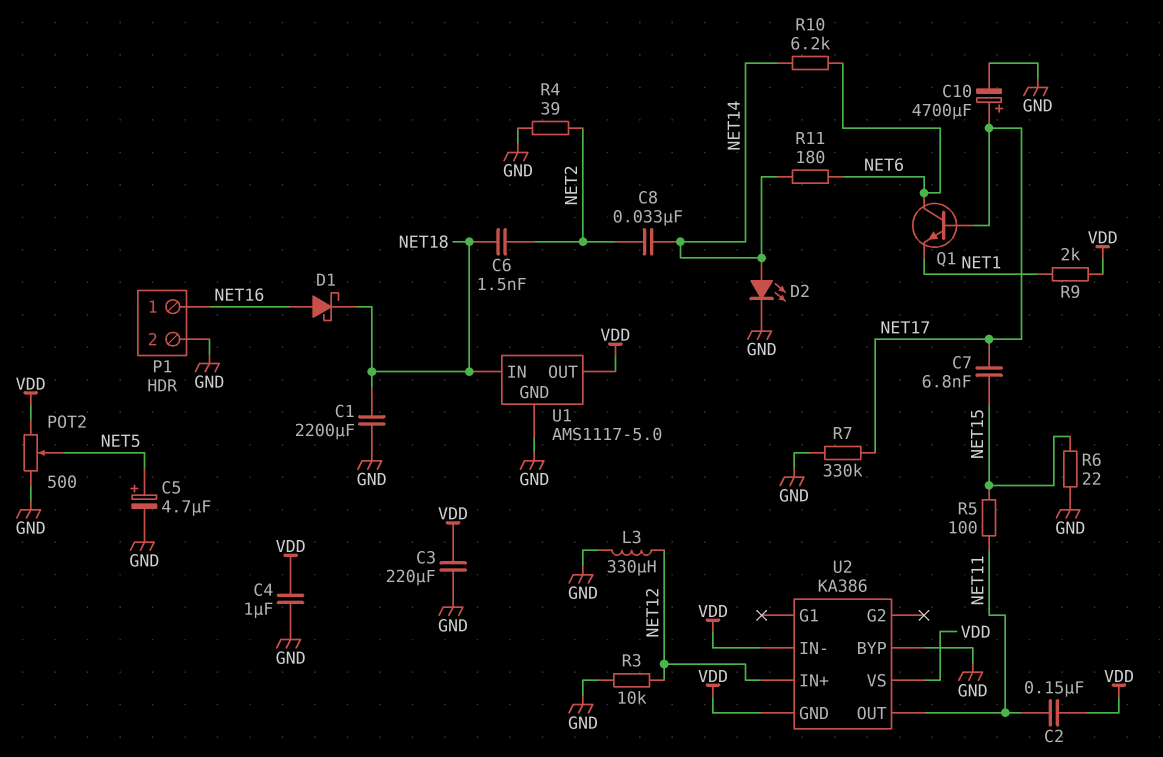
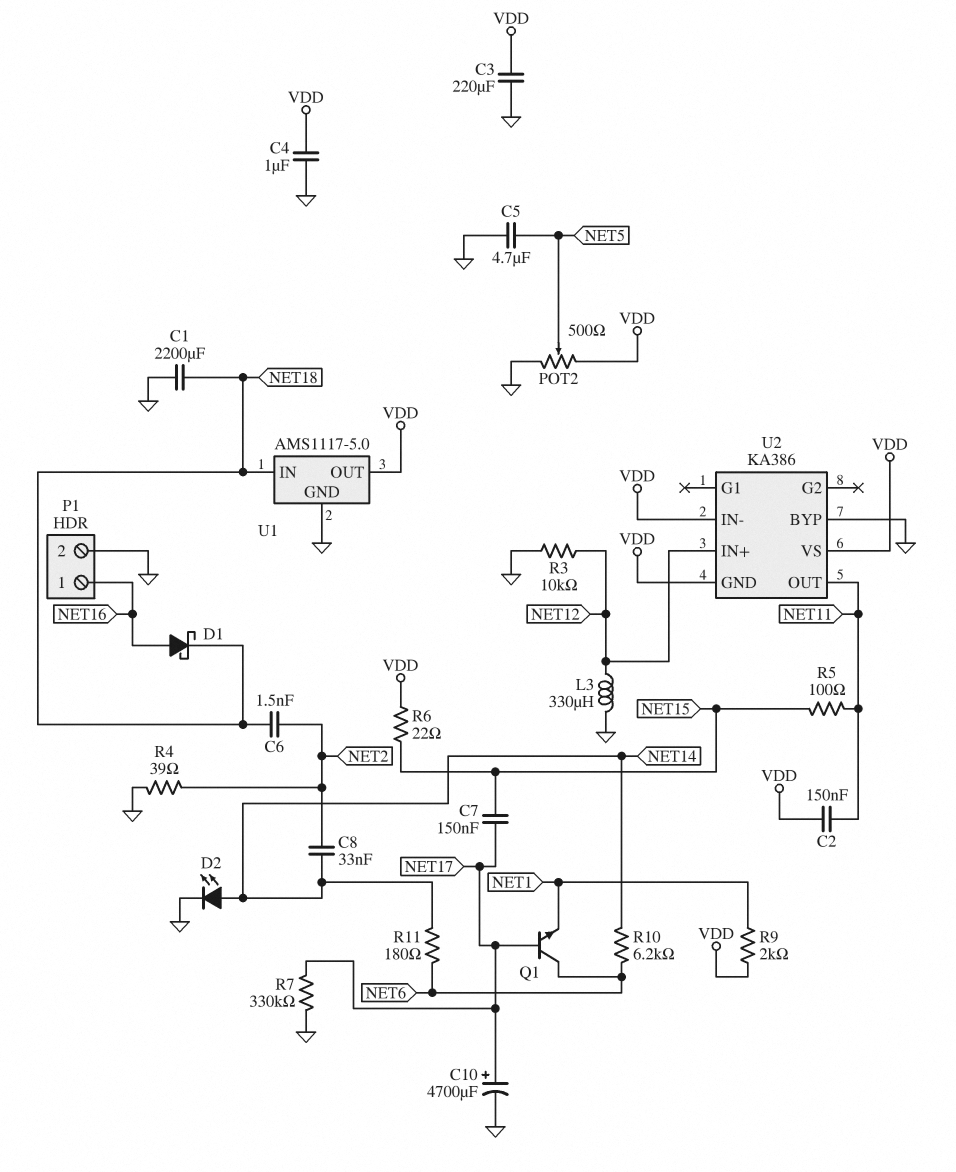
C5: 4.7uF (plus NET5, minus GND) -> 4.7uF (GND, NET5)
C7: 6.8nF (NET15, NET17) -> 150nF (NET15, NET17)
R6: 22 (GND, NET15) -> 22 (NET15, VDD)

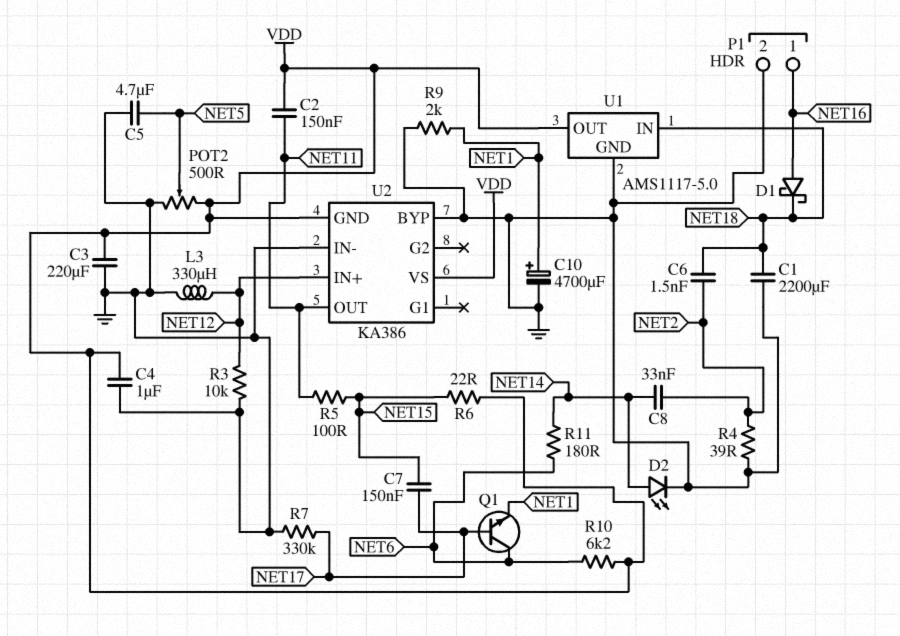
C10: 4700uF (plus NET17, minus GND) -> 4700uF (plus NET1, minus GND)
R9: 2k (NET1, VDD) -> 2k (GND, NET1)
R10: 6.2k (NET6, NET14) -> 6.2k (NET6, VDD)
U2 pin IN-: VDD -> GND

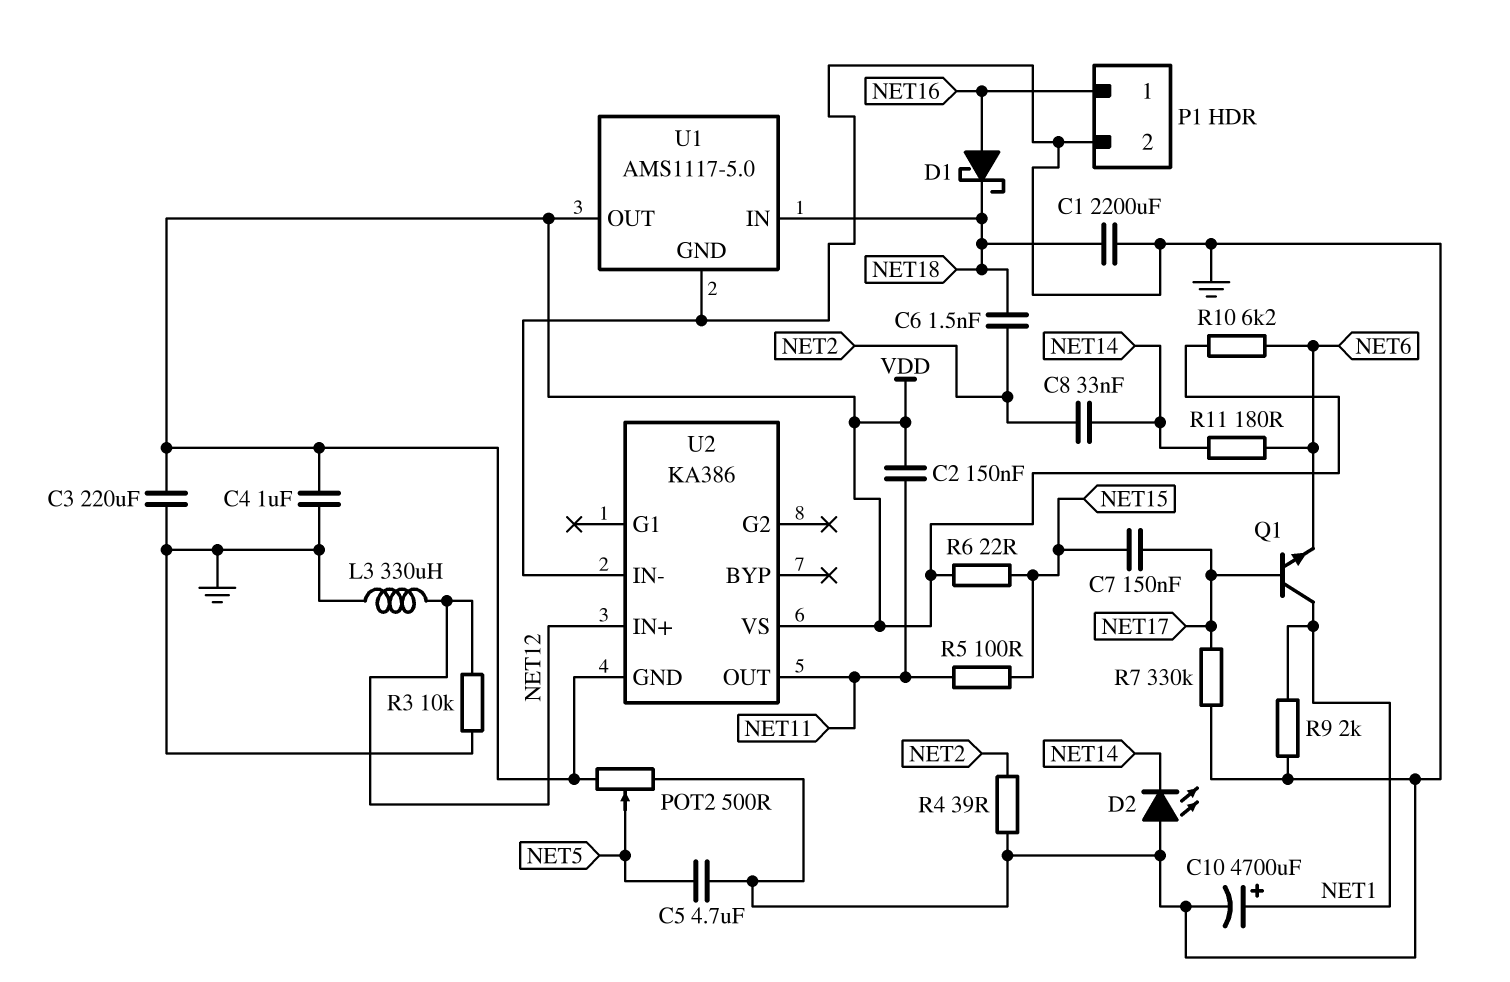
D2: LED (A NET14, K GND) -> LED (A GND, K NET14)
Q1: NPN (B NET17, C NET6, E NET1) -> NPN (B NET17, C NET1, E NET6)
U2 pin BYP: GND -> none

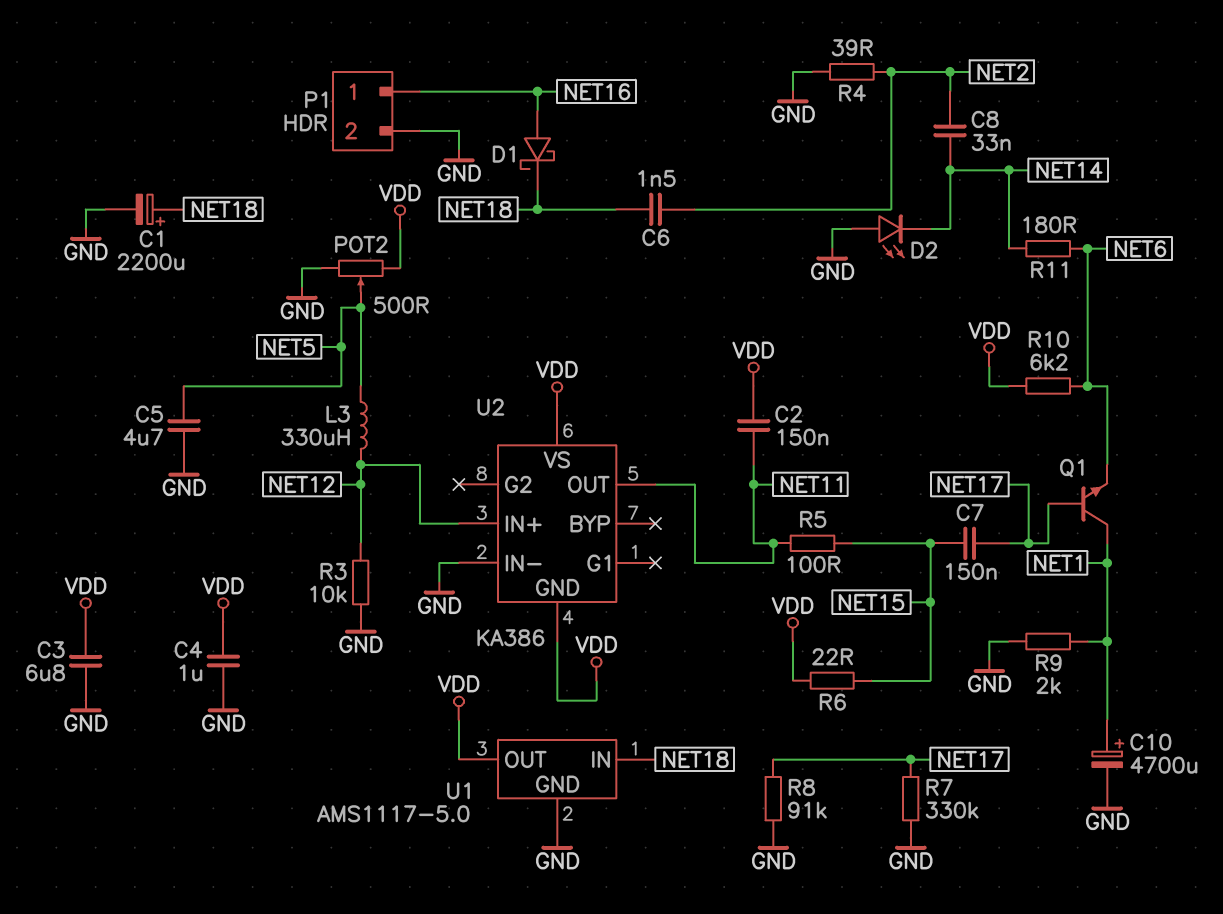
C1: 2200uF (GND, NET18) -> 2200uF (plus NET18, minus GND)
C3: 220uF (GND, VDD) -> 6.8uF (GND, VDD)
L3: 330uH (GND, NET12) -> 330uH (NET5, NET12)
R8: none -> 91k (GND, NET17)

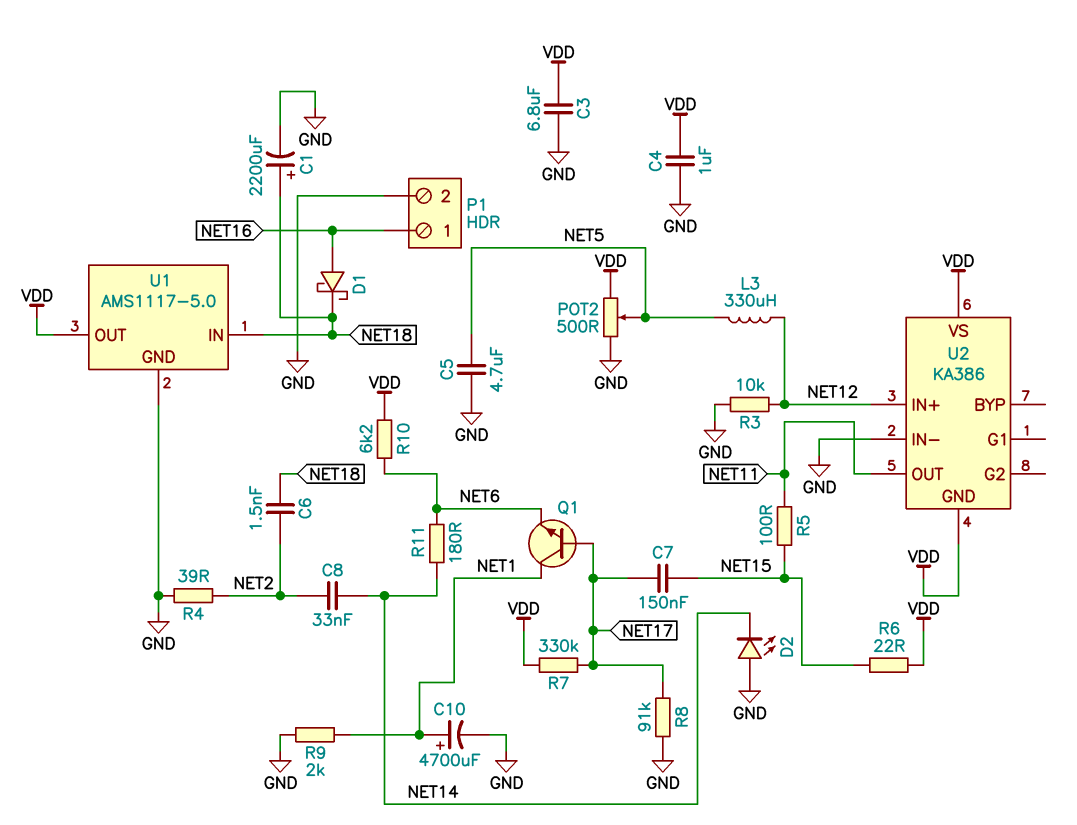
C2: 150nF (NET11, VDD) -> none
R7: 330k (GND, NET17) -> 330k (NET17, VDD)

